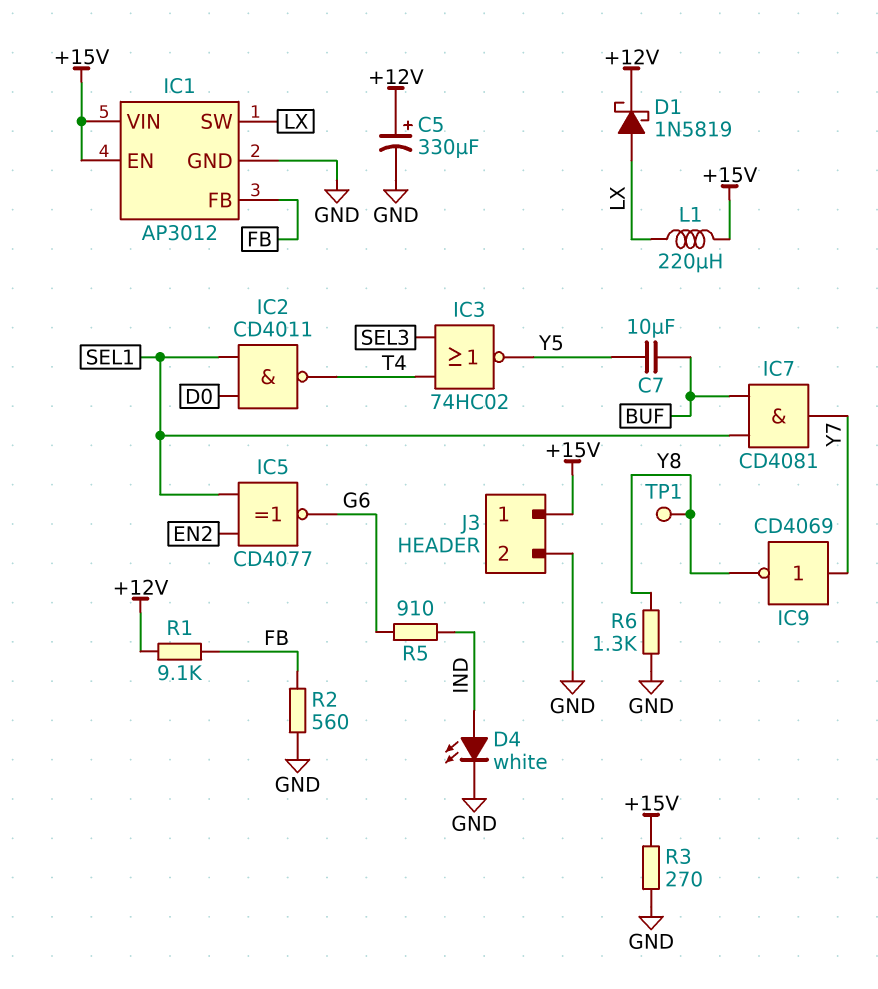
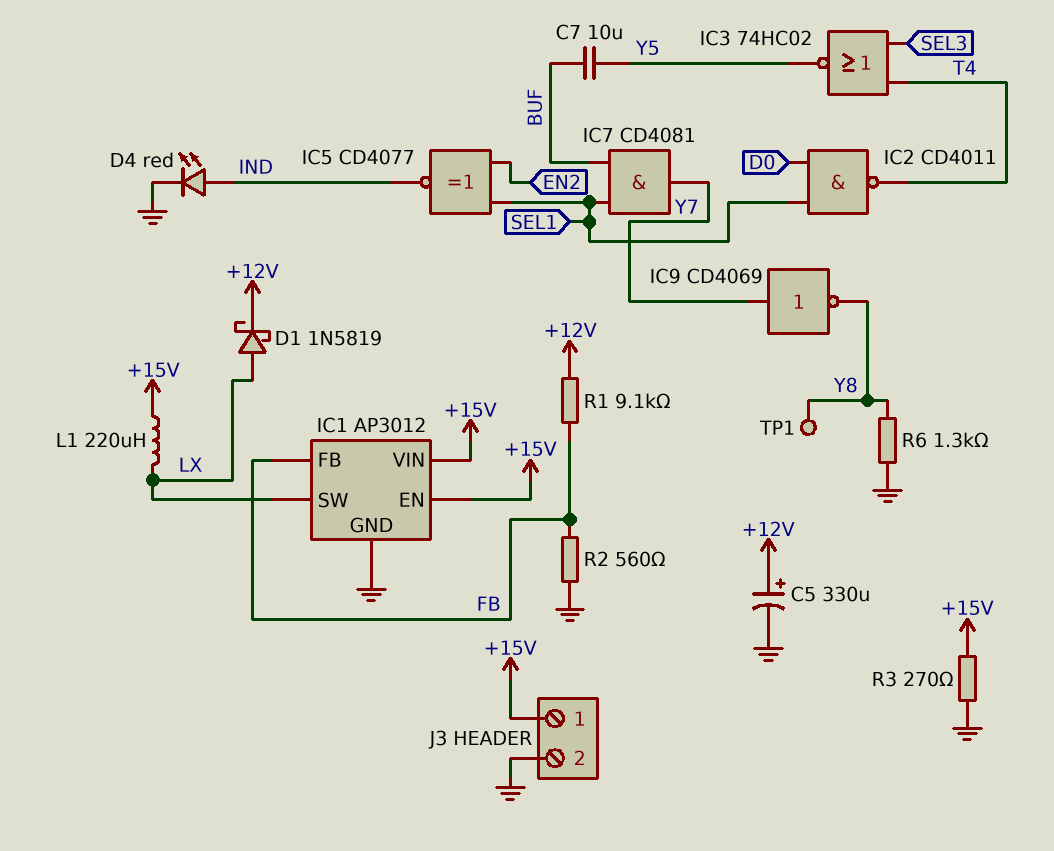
D4: LED white (A IND, K GND) -> LED red (A IND, K GND)
IC5: XNOR CD4077 (in EN2, in SEL1, out G6) -> XNOR CD4077 (in EN2, in SEL1, out IND)
R5: 910 (G6, IND) -> none

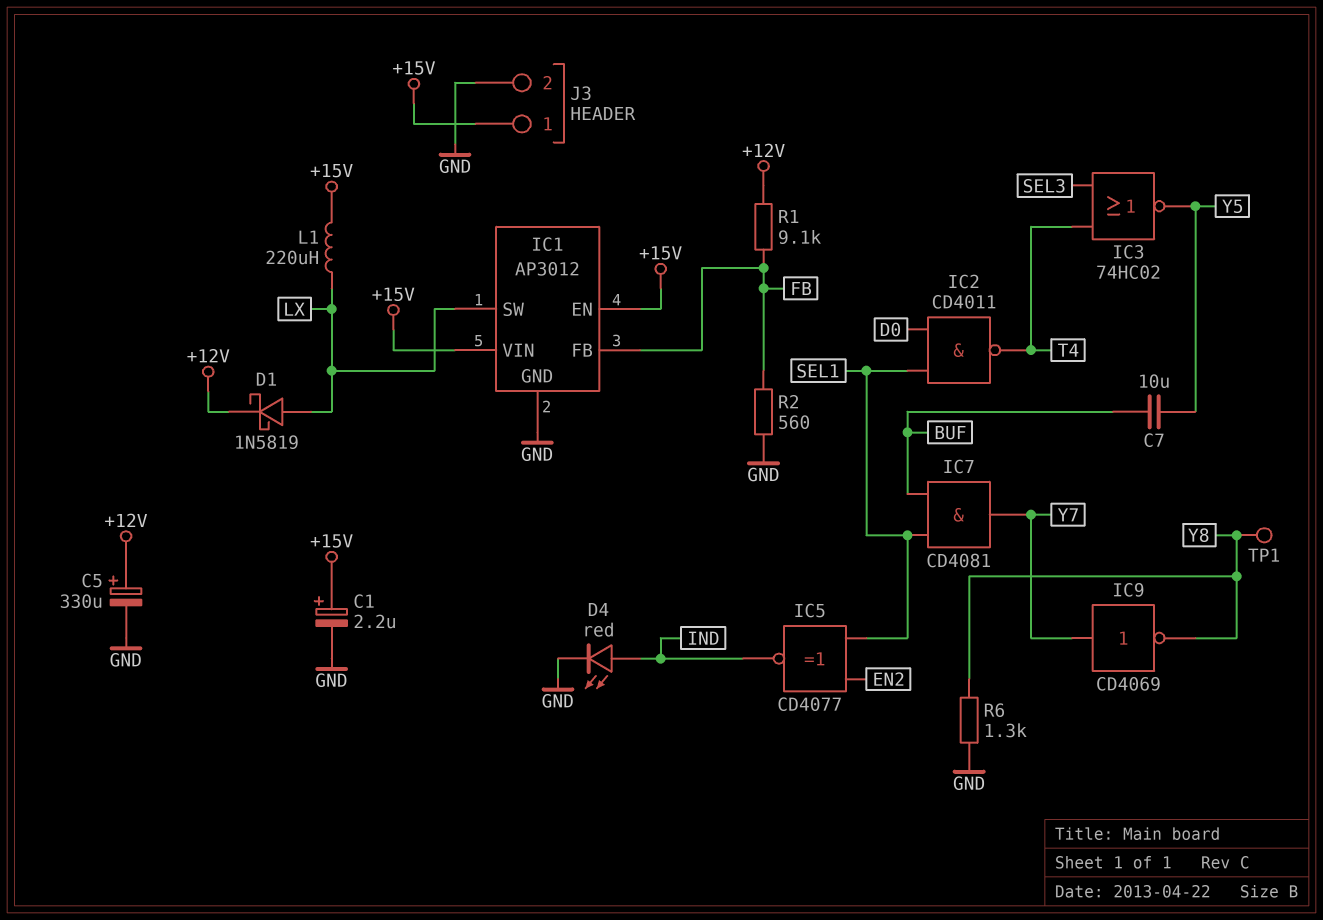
C1: none -> 2.2uF (plus +15V, minus GND)
R3: 270 (+15V, GND) -> none

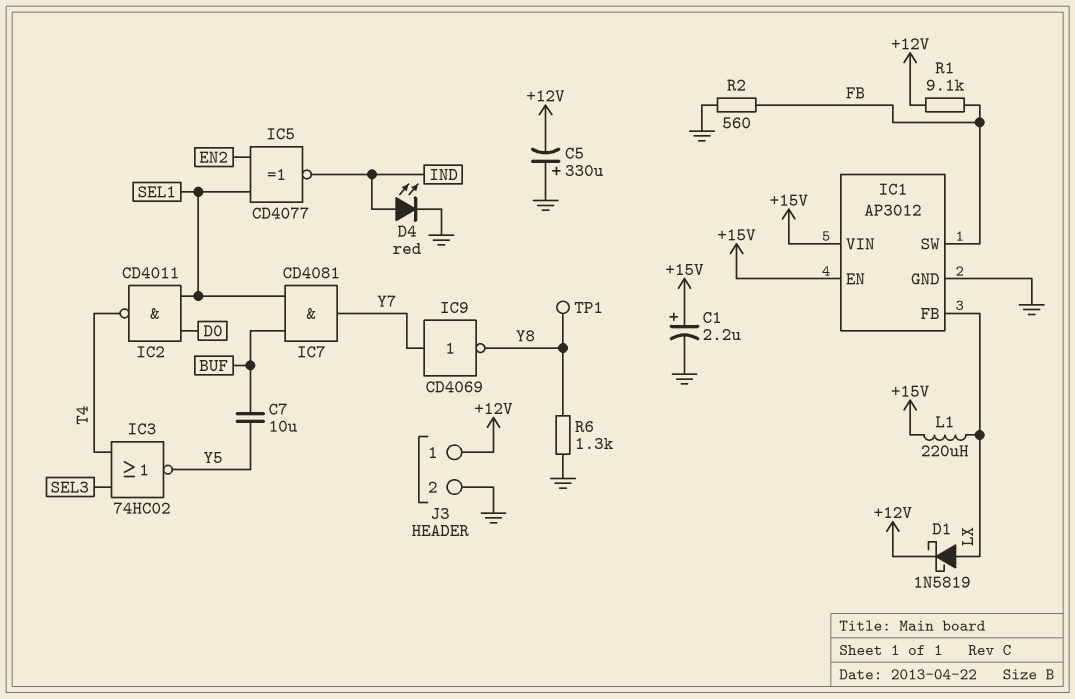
C5: 330uF (plus +12V, minus GND) -> 330uF (plus GND, minus +12V)
IC1 pin FB: FB -> LX
IC1 pin SW: LX -> FB
J3 pin 1: +15V -> +12V

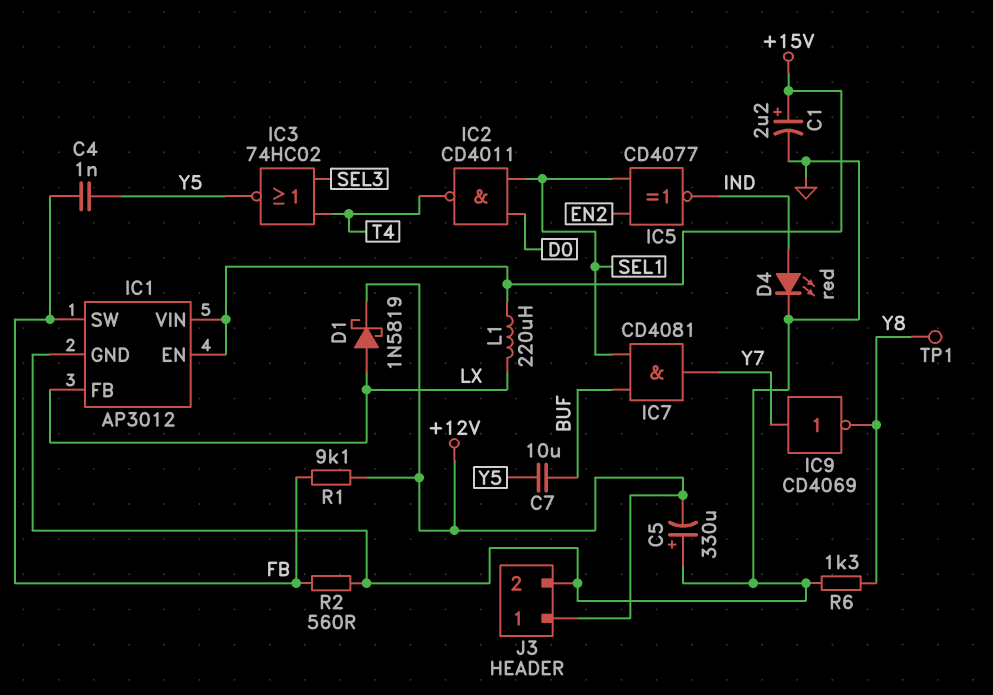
C4: none -> 1nF (FB, Y5)

